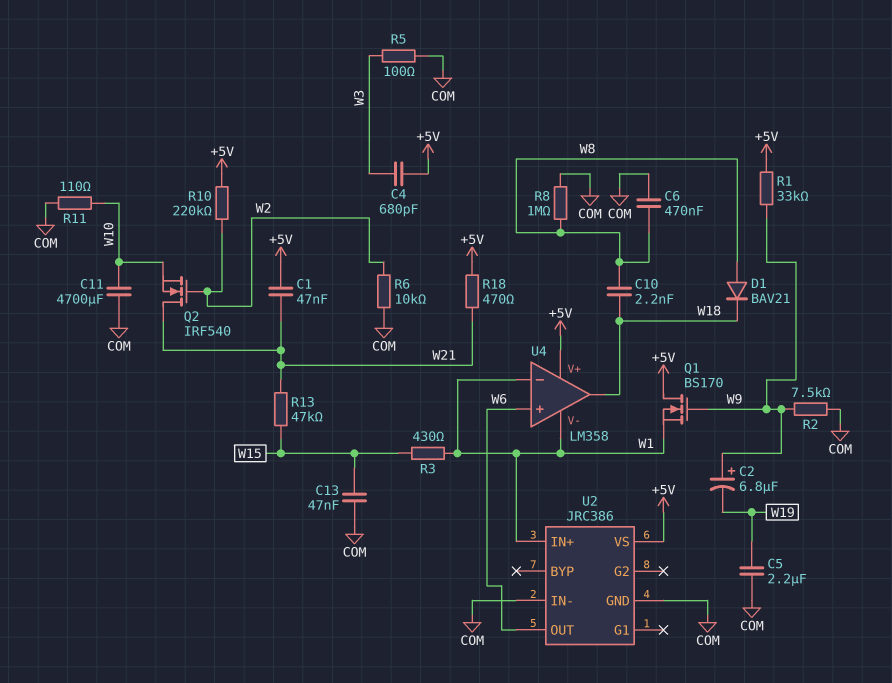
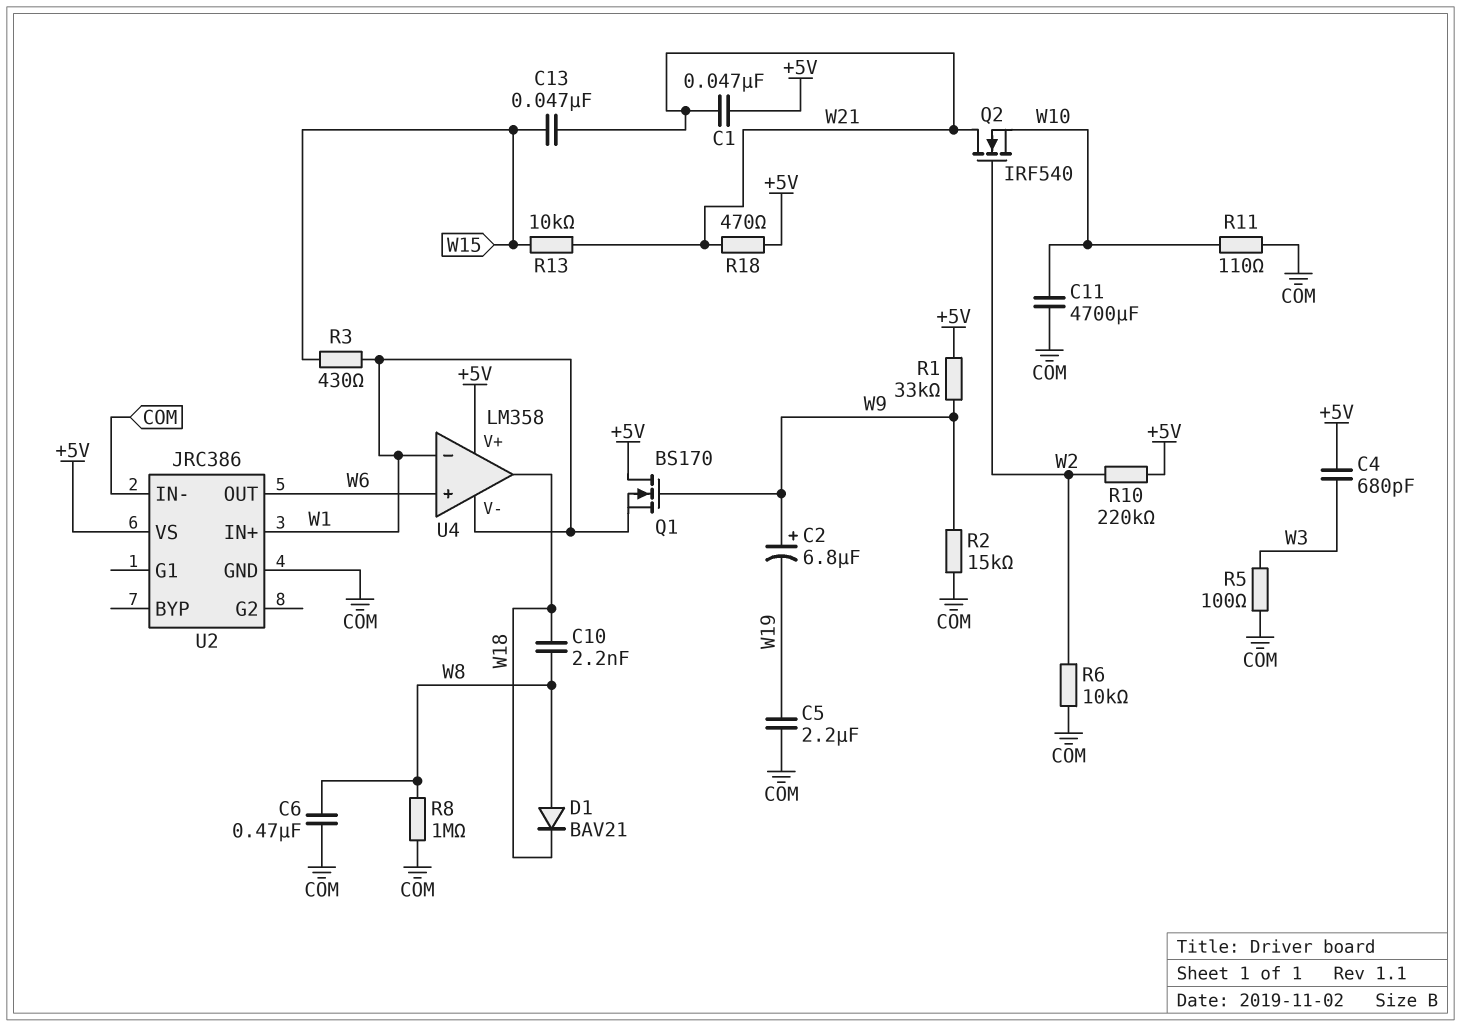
C13: 47nF (COM, W15) -> 47nF (W15, W21)
R2: 7.5k (COM, W9) -> 15k (COM, W9)
R13: 47k (W15, W21) -> 10k (W15, W21)

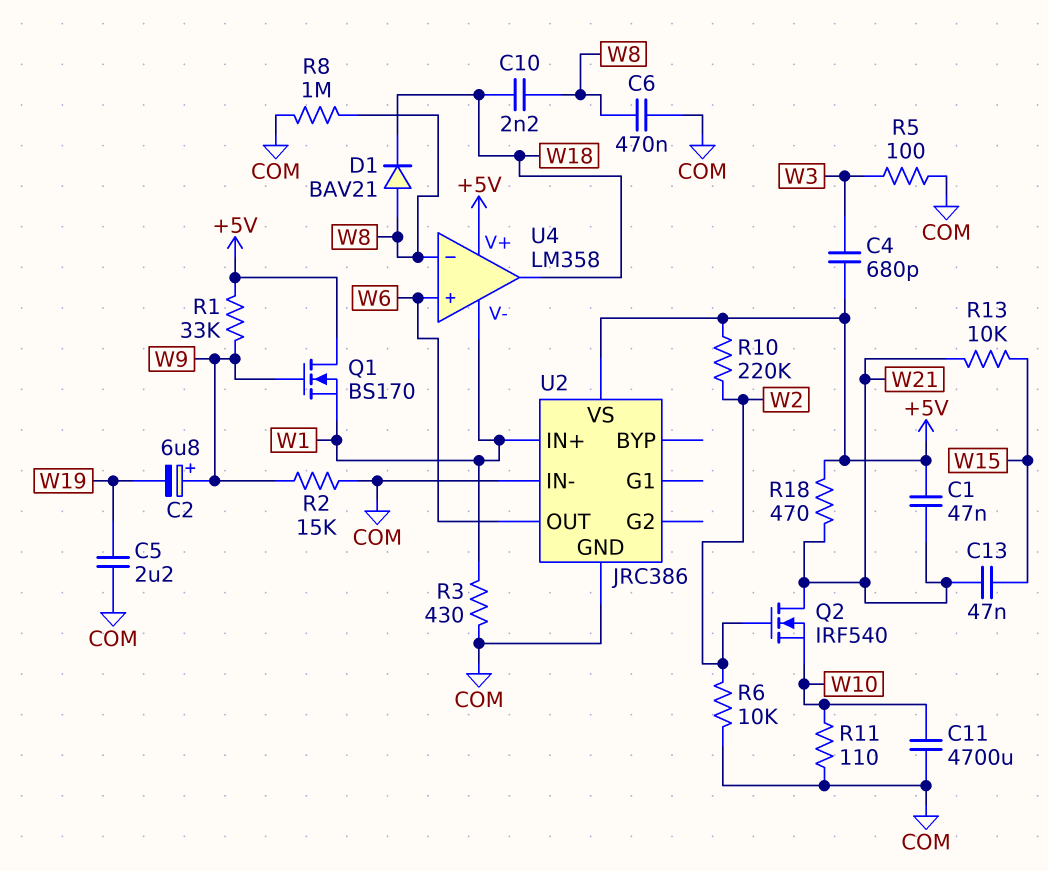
R3: 430 (W1, W15) -> 430 (COM, W1)
U4 pin in-: W1 -> W8

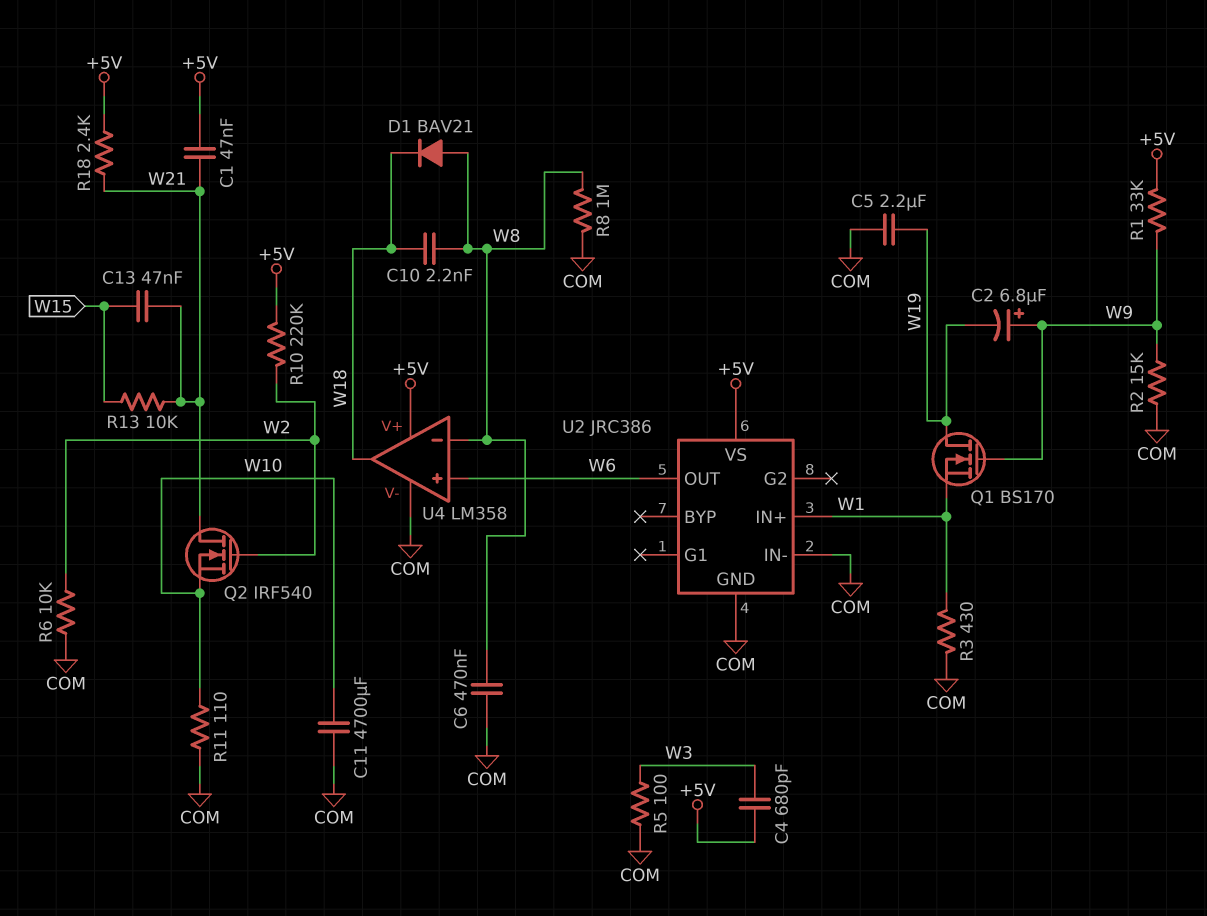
Q1: NMOS BS170 (G W9, D +5V, S W1) -> NMOS BS170 (G W9, D W19, S W1)
R18: 470 (+5V, W21) -> 2.4k (+5V, W21)
U4 pin V-: W1 -> COM

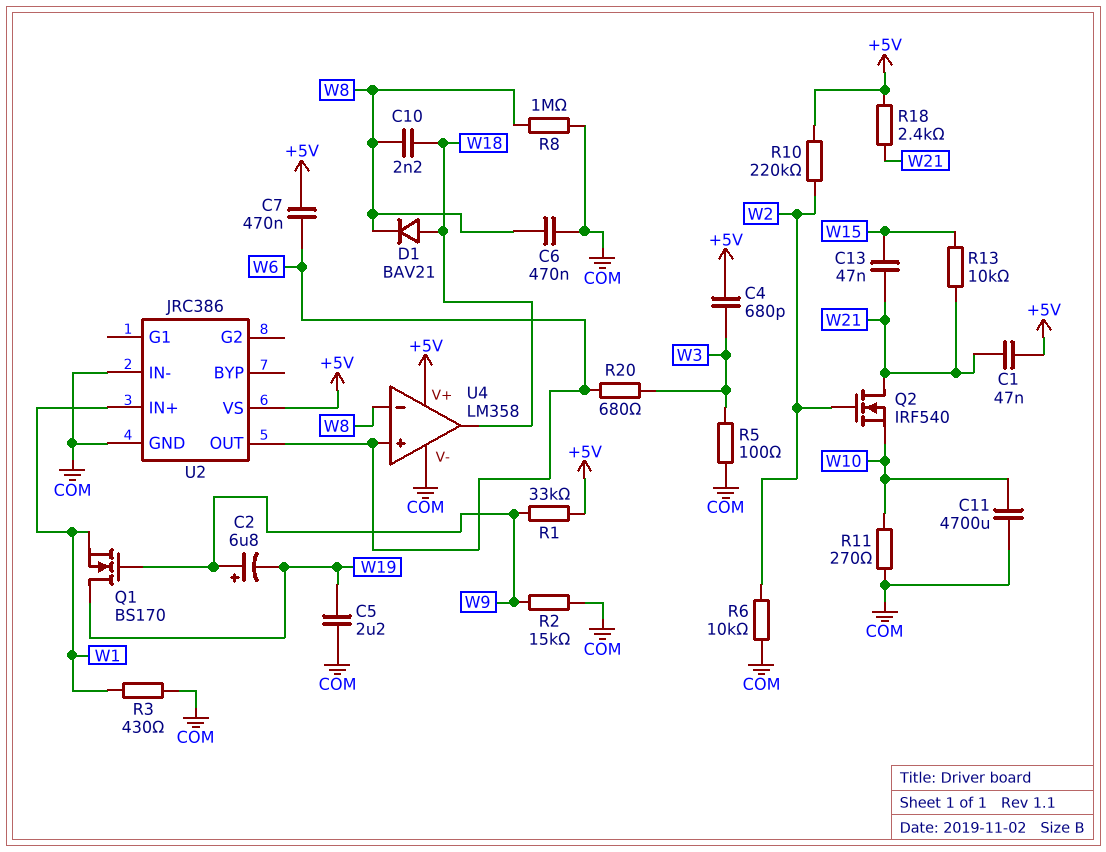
C7: none -> 470nF (+5V, W6)
D1: diode BAV21 (A W8, K W18) -> diode BAV21 (A W18, K W8)
R11: 110 (COM, W10) -> 270 (COM, W10)
R20: none -> 680 (W3, W6)

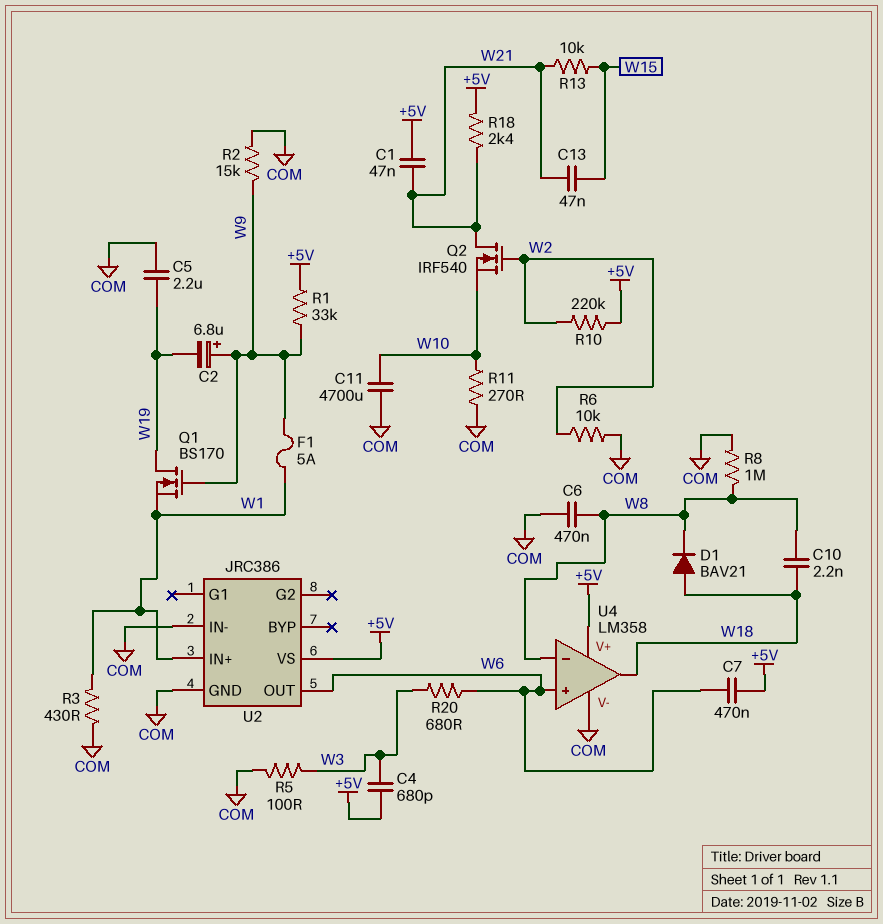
F1: none -> 5A (W1, W9)

